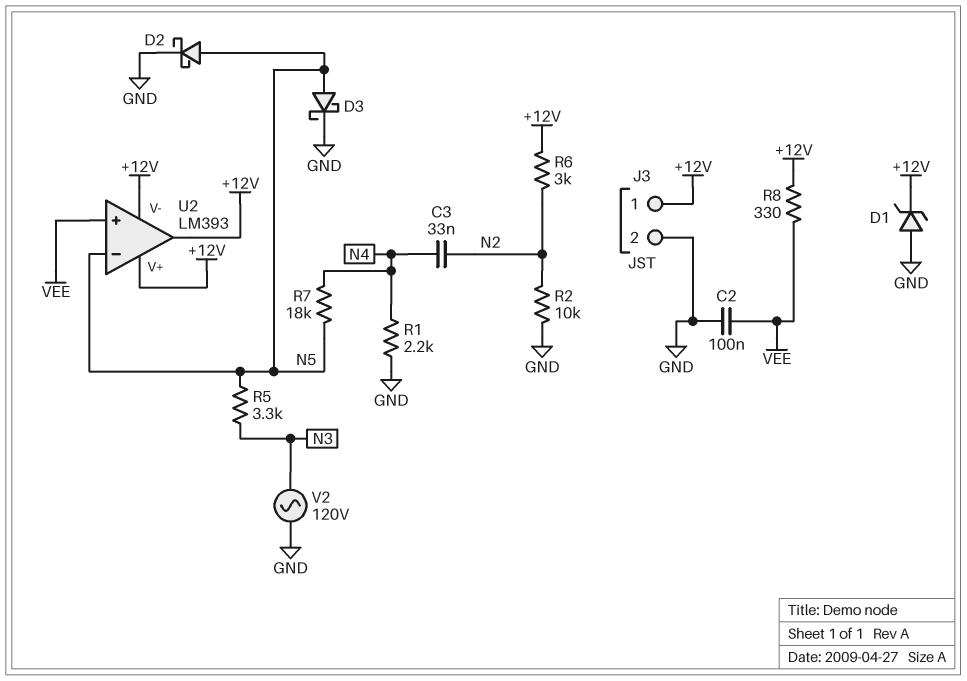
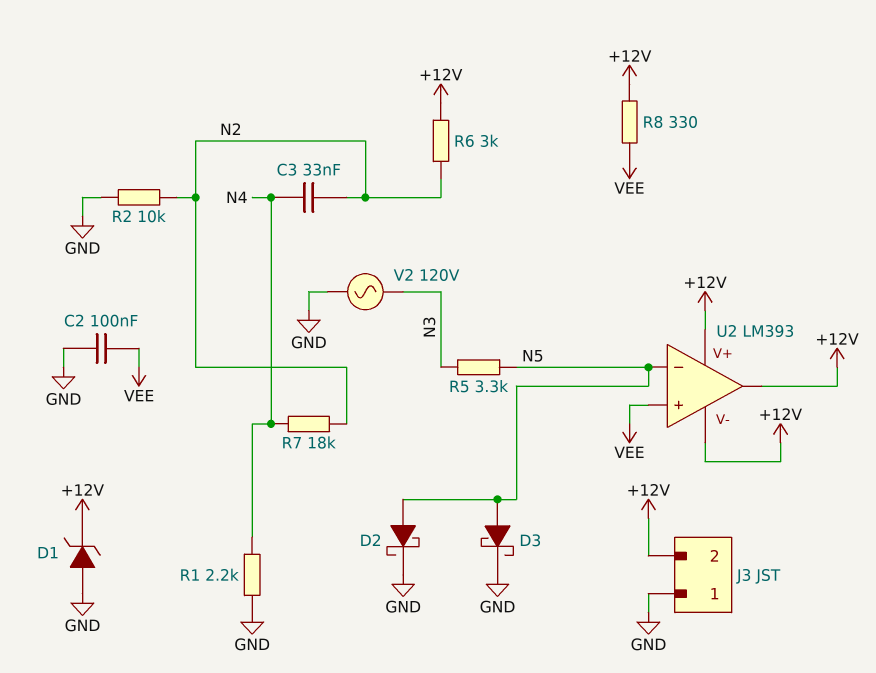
J3 pin 1: +12V -> GND
J3 pin 2: GND -> +12V
R7: 18k (N4, N5) -> 18k (N2, N4)

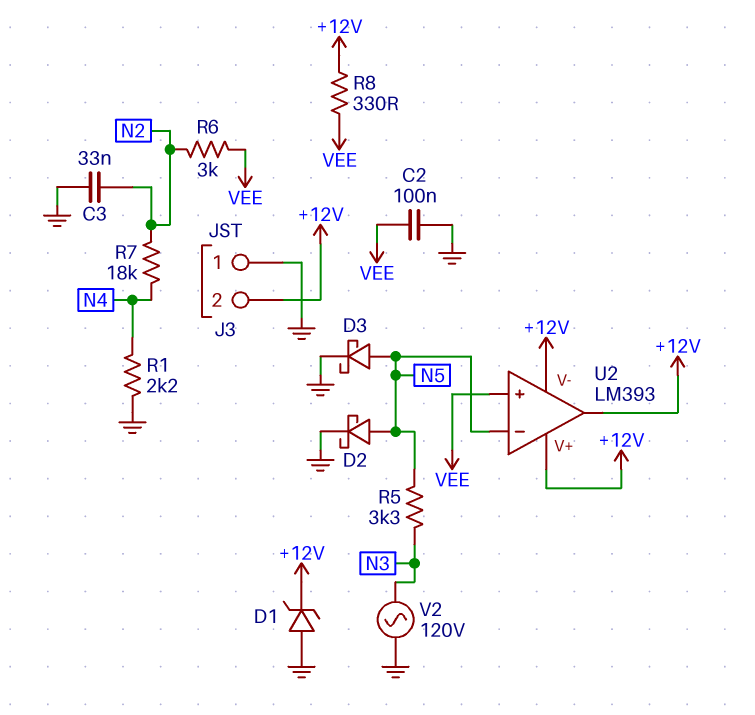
C3: 33nF (N2, N4) -> 33nF (GND, N2)
R2: 10k (GND, N2) -> none
R6: 3k (+12V, N2) -> 3k (N2, VEE)

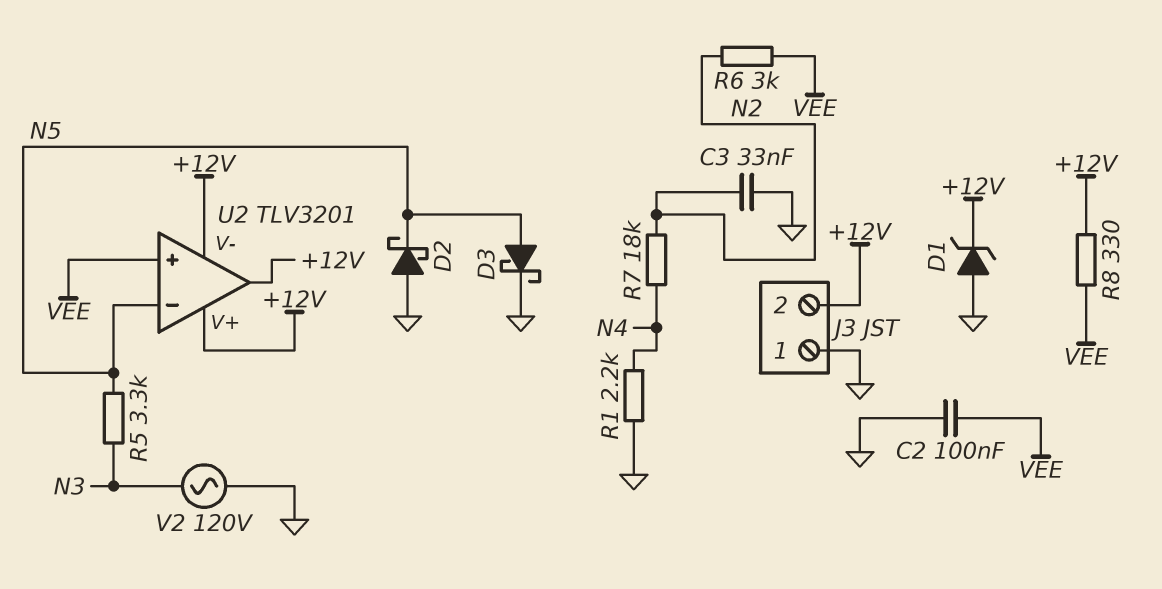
D2: schottky (A N5, K GND) -> schottky (A GND, K N5)
U2: LM393 -> TLV3201

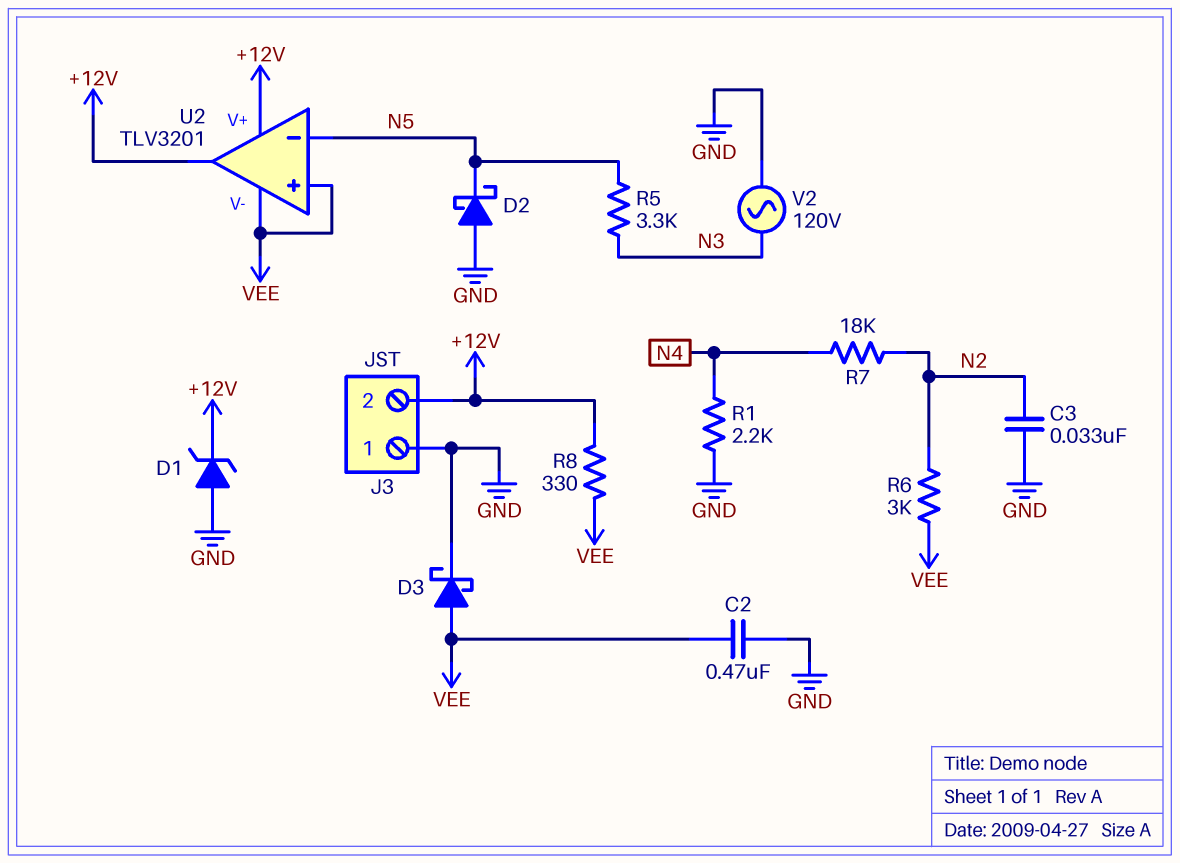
C2: 100nF (GND, VEE) -> 470nF (GND, VEE)
D3: schottky (A N5, K GND) -> schottky (A VEE, K GND)
U2 pin V-: +12V -> VEE

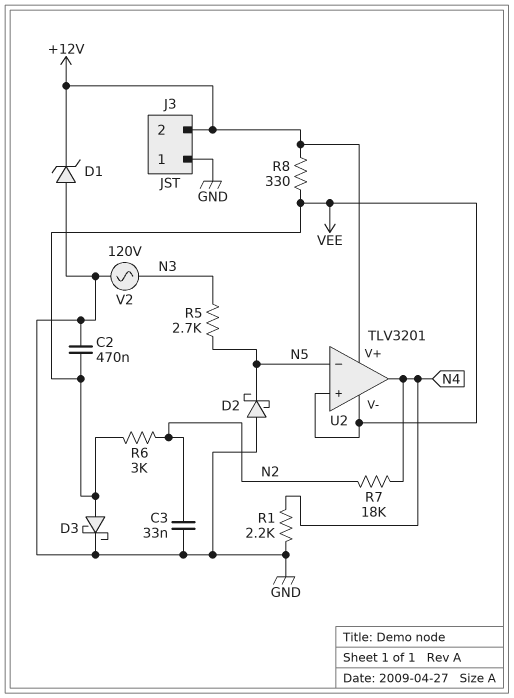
R5: 3.3k (N3, N5) -> 2.7k (N3, N5)
U2 pin out: +12V -> N4

